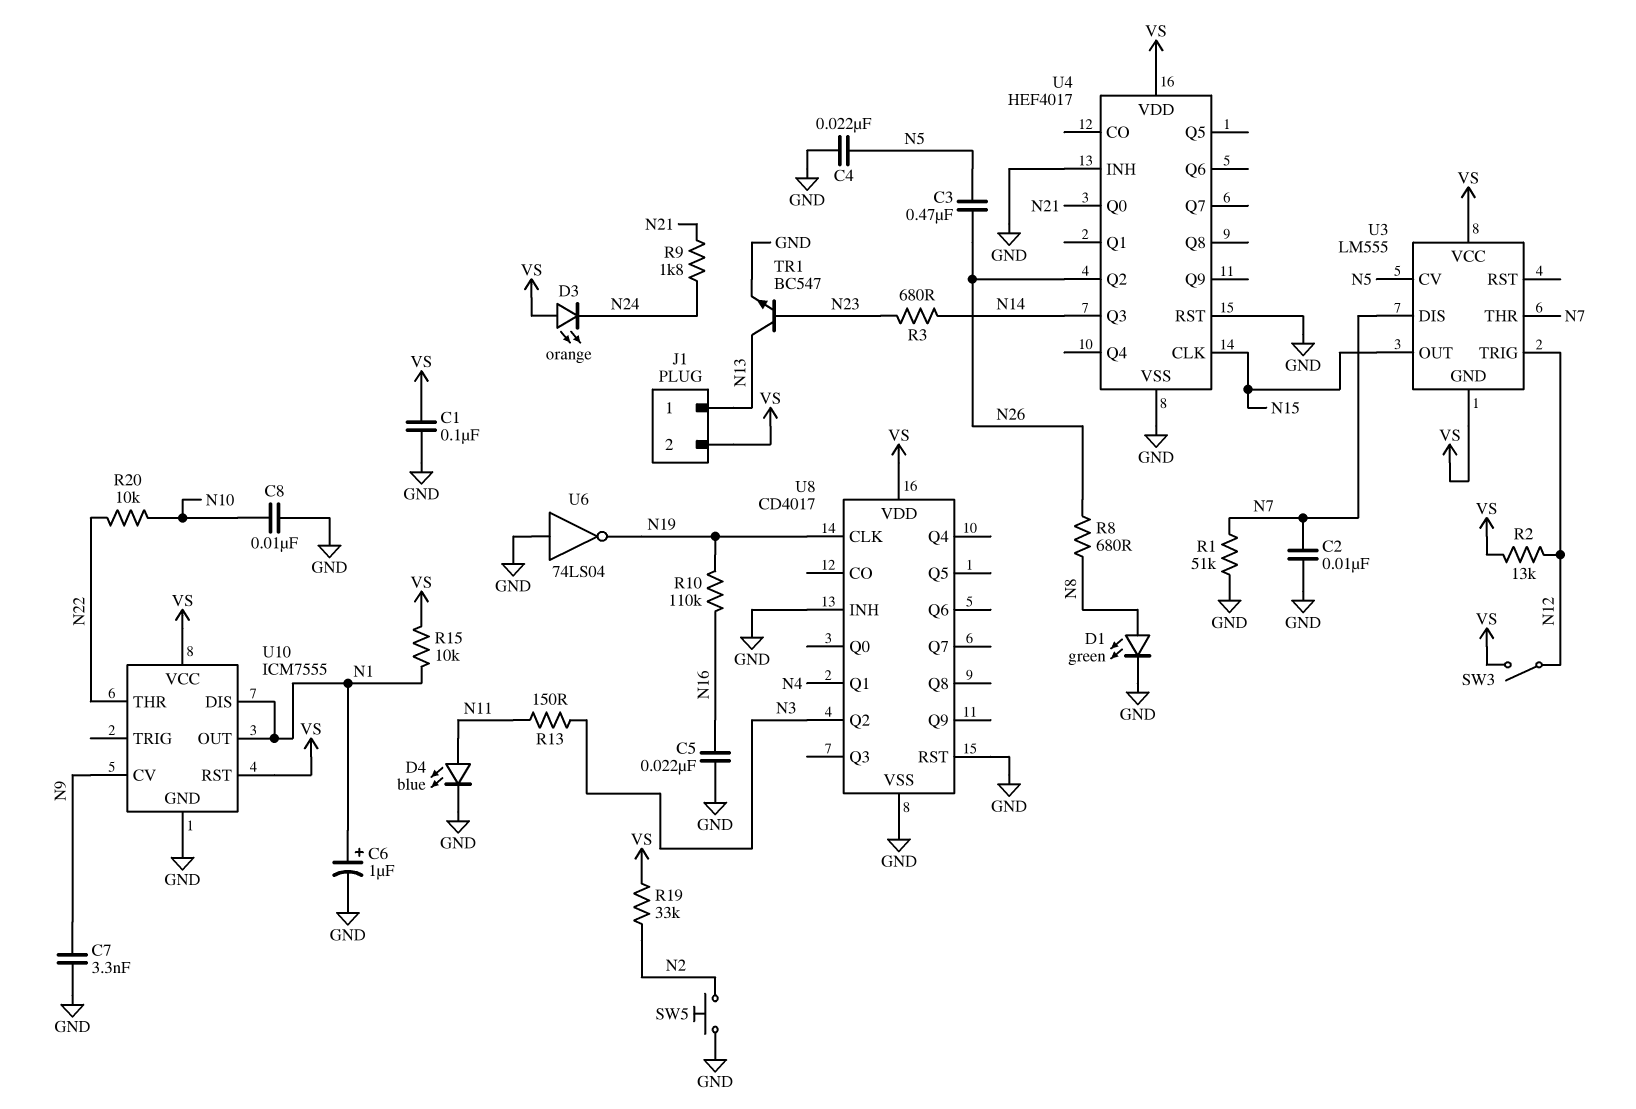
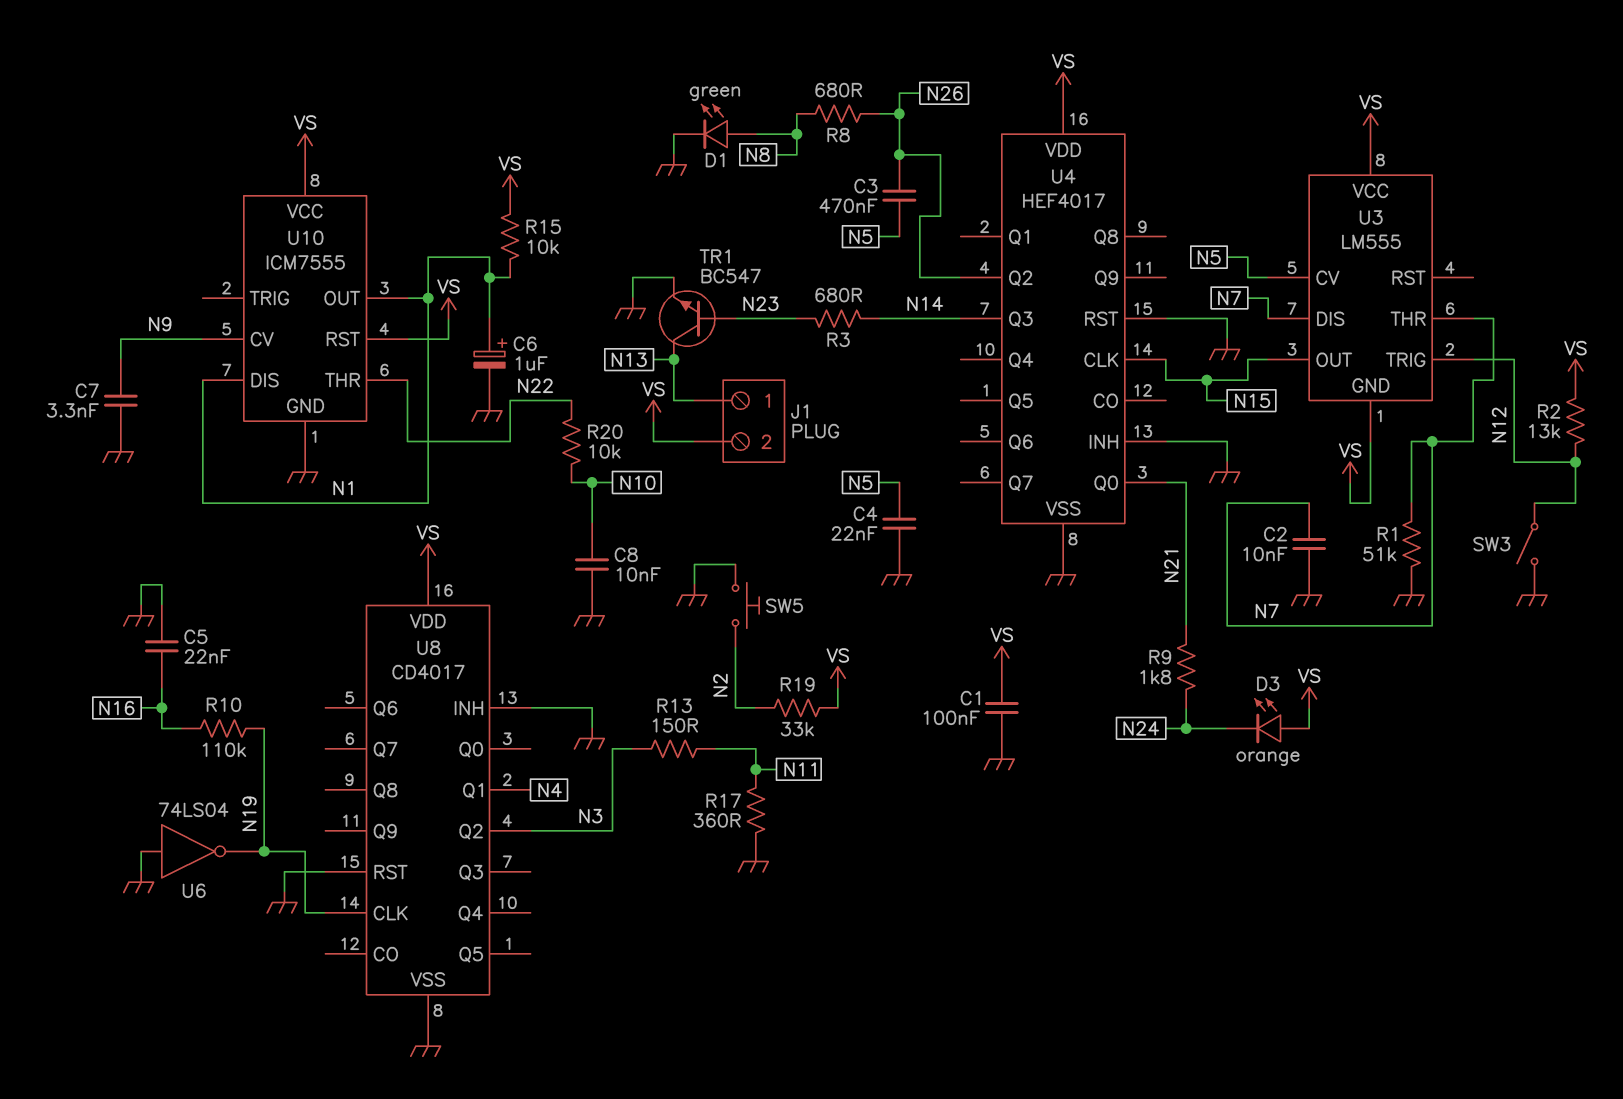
D4: LED blue (A N11, K GND) -> none
R17: none -> 360 (GND, N11)
SW3: switch (N12, VS) -> switch (GND, N12)

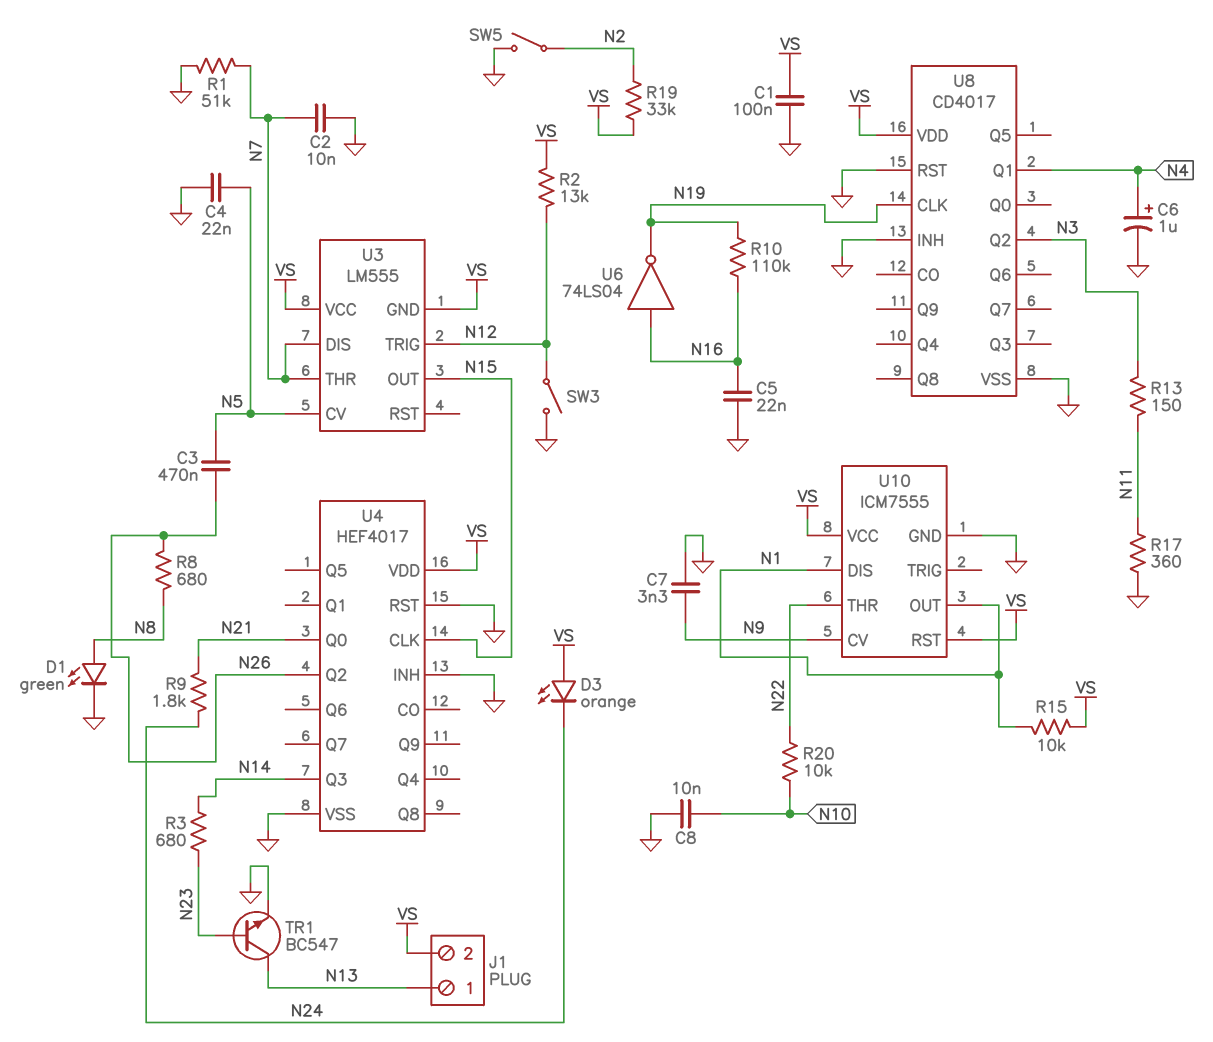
C6: 1uF (plus N1, minus GND) -> 1uF (plus N4, minus GND)
SW5: button (GND, N2) -> switch (GND, N2)
U6: NOT 74LS04 (in GND, out N19) -> NOT 74LS04 (in N16, out N19)

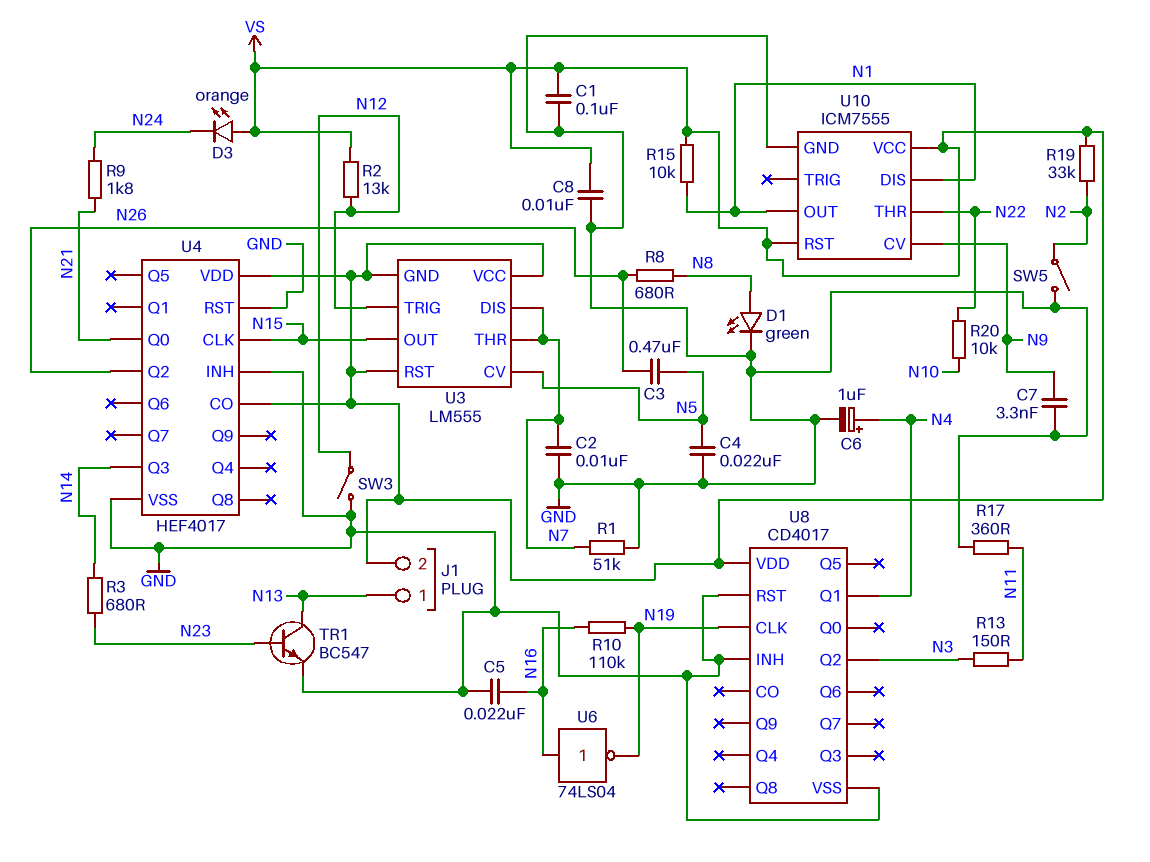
C8: 10nF (GND, N10) -> 10nF (GND, VS)
U3 pin RST: none -> VS
U4 pin CO: none -> VS

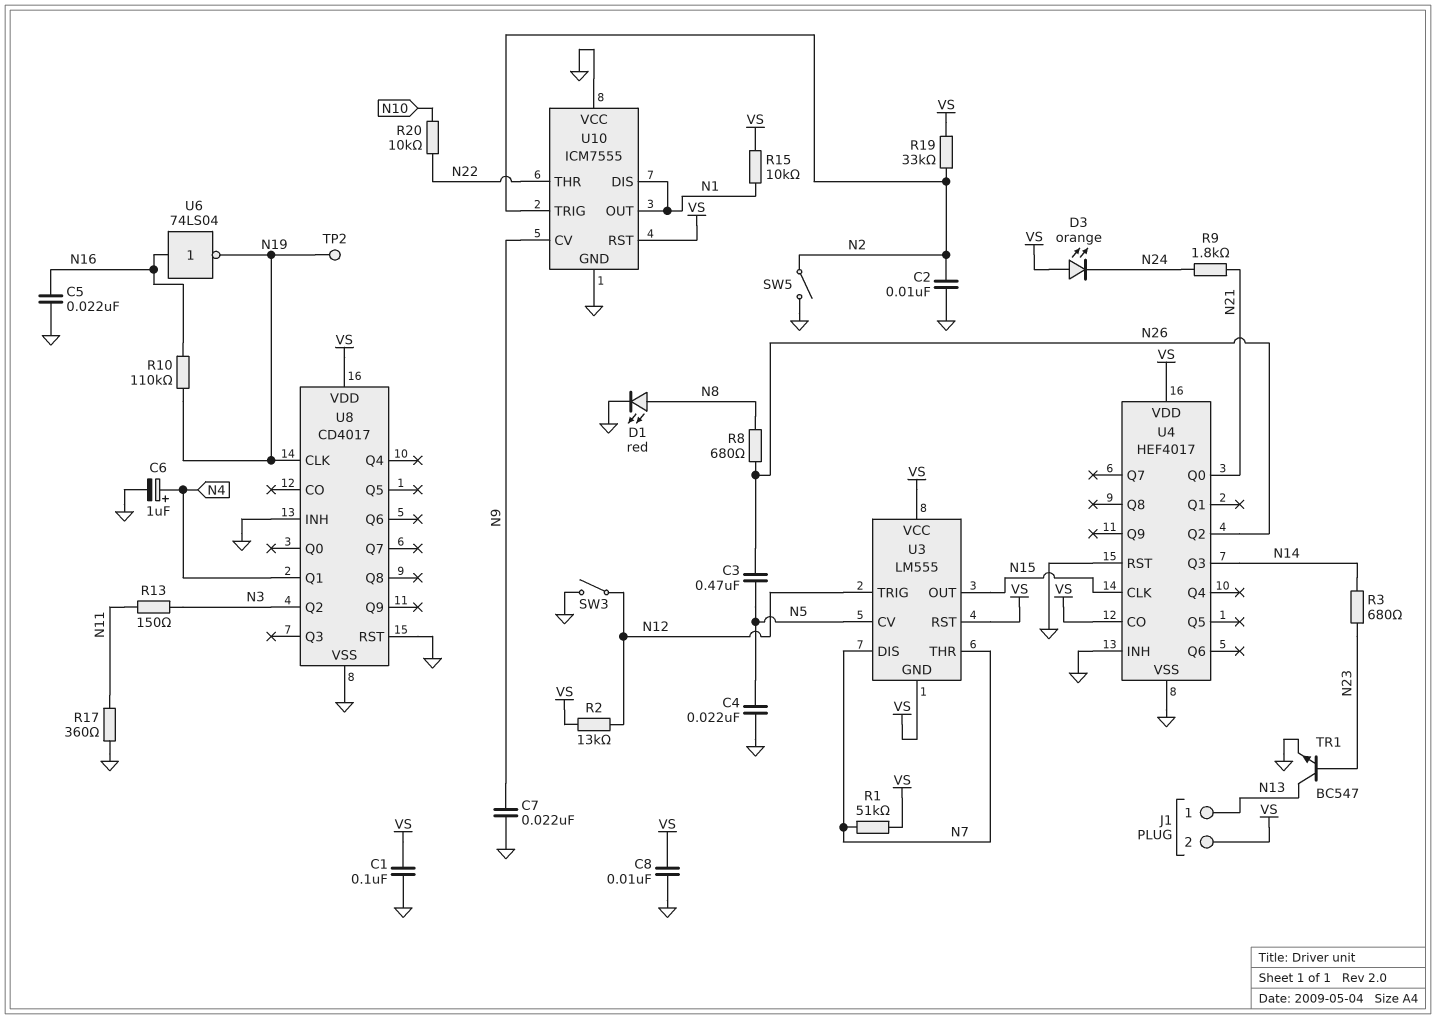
C2: 10nF (GND, N7) -> 10nF (GND, N2)
C7: 3.3nF (GND, N9) -> 22nF (GND, N9)
D1: LED green (A N8, K GND) -> LED red (A N8, K GND)
R1: 51k (GND, N7) -> 51k (N7, VS)
TP2: none -> test point (N19)
U10 pin TRIG: none -> N2
U10 pin VCC: VS -> GND

